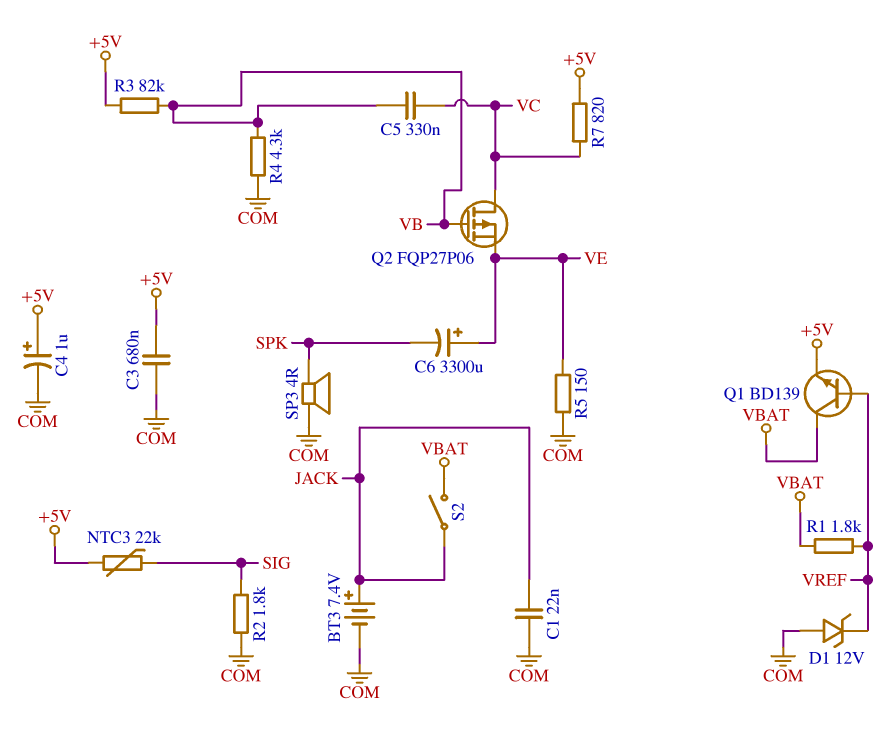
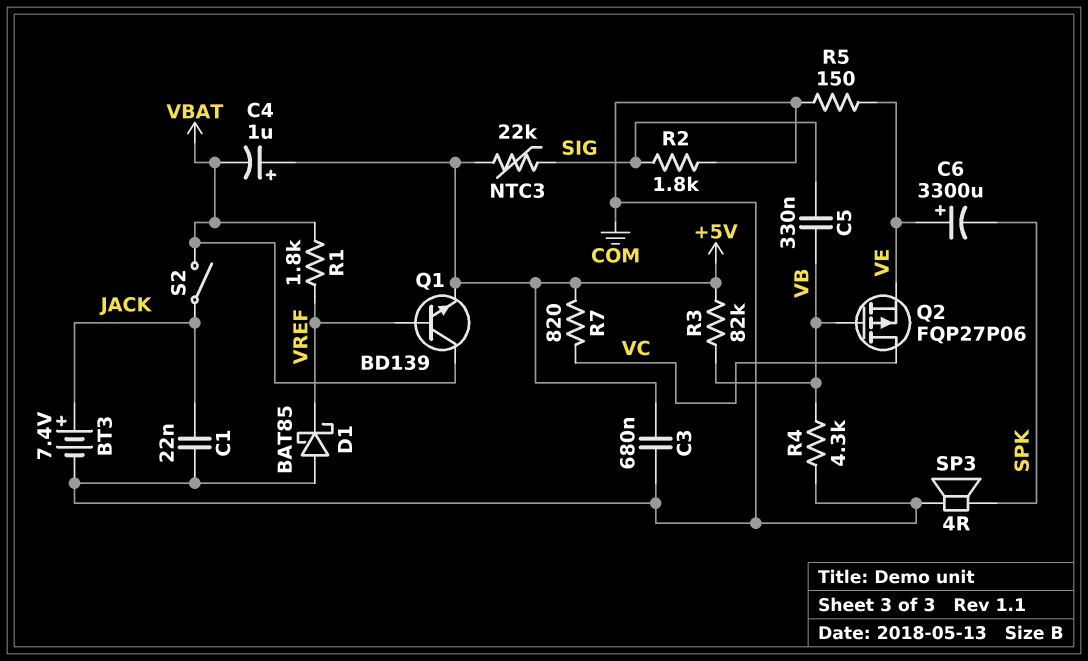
C4: 1uF (plus +5V, minus COM) -> 1uF (plus +5V, minus VBAT)
C5: 330nF (VB, VC) -> 330nF (SIG, VB)
D1: zener 12V (A COM, K VREF) -> schottky BAT85 (A COM, K VREF)

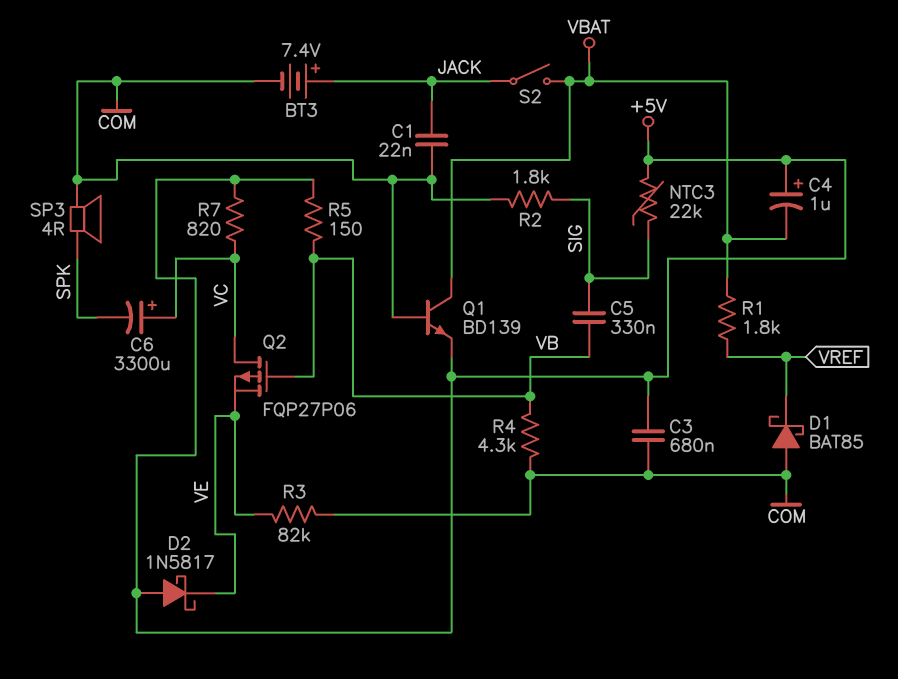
C6: 3300uF (plus VE, minus SPK) -> 3300uF (plus VC, minus SPK)
D2: none -> schottky 1N5817 (A +5V, K VE)
Q1: NPN BD139 (B VREF, C VBAT, E +5V) -> NPN BD139 (B COM, C VBAT, E +5V)
R3: 82k (+5V, VB) -> 82k (COM, VE)
R5: 150 (COM, VE) -> 150 (+5V, VB)

